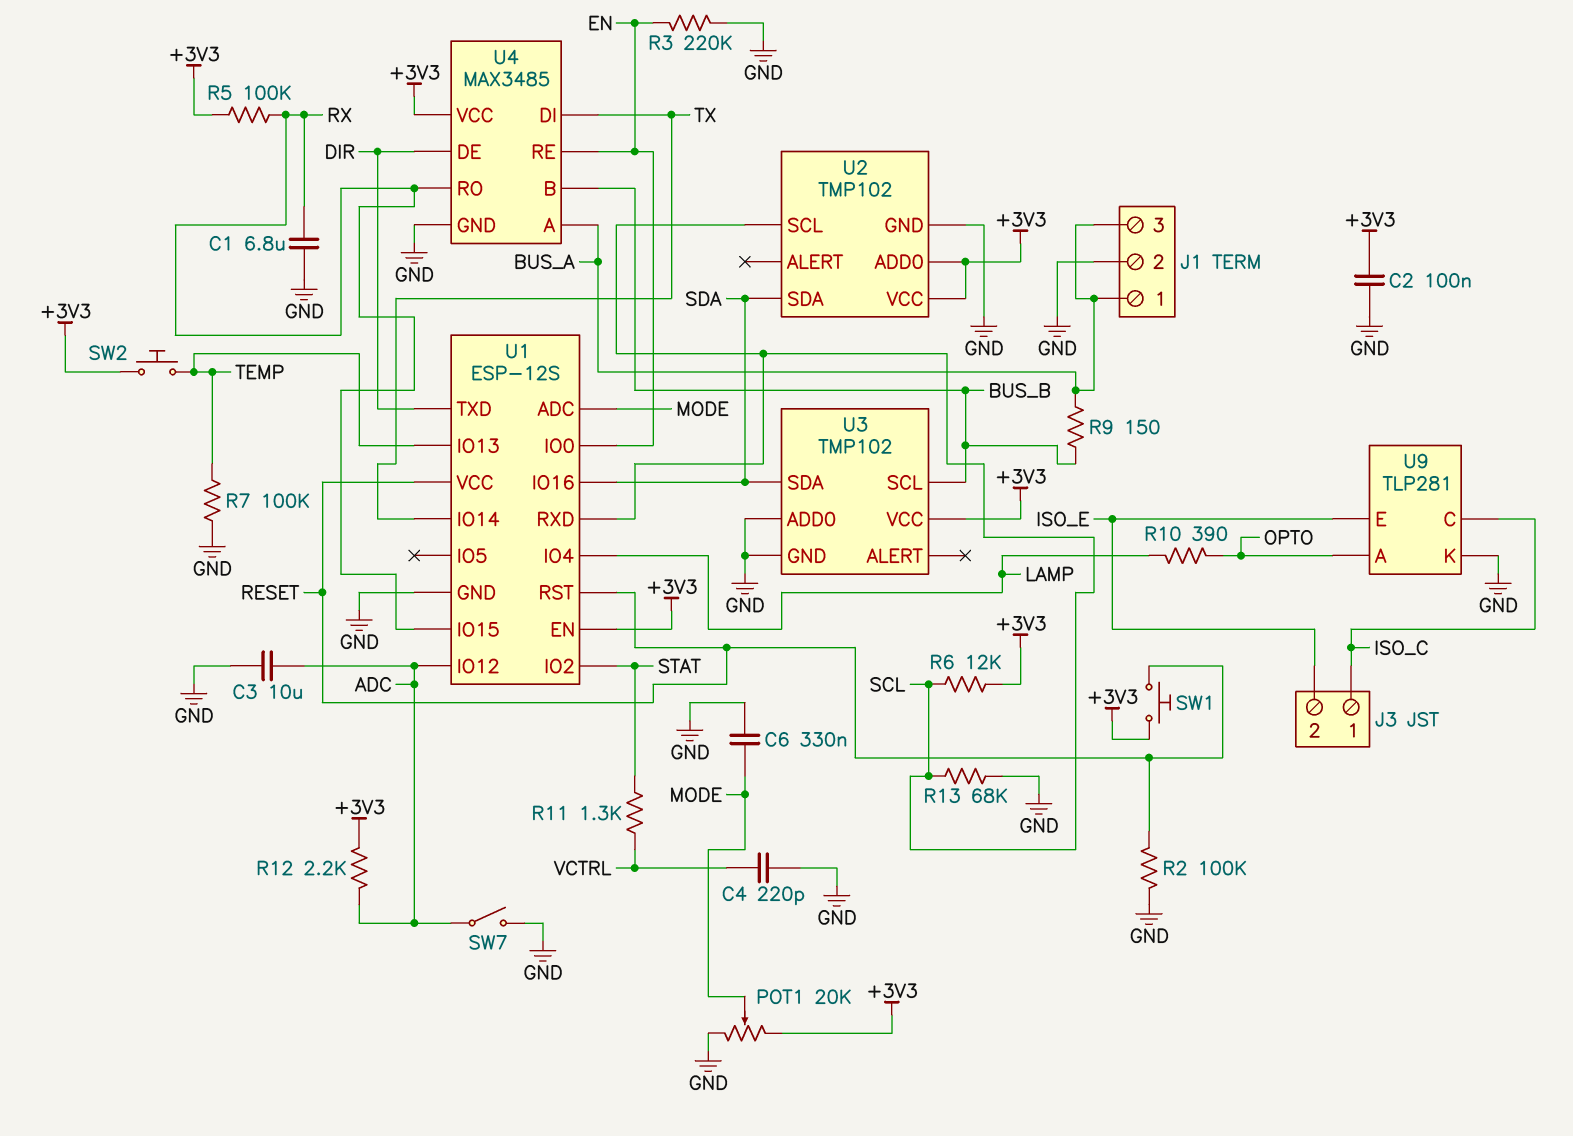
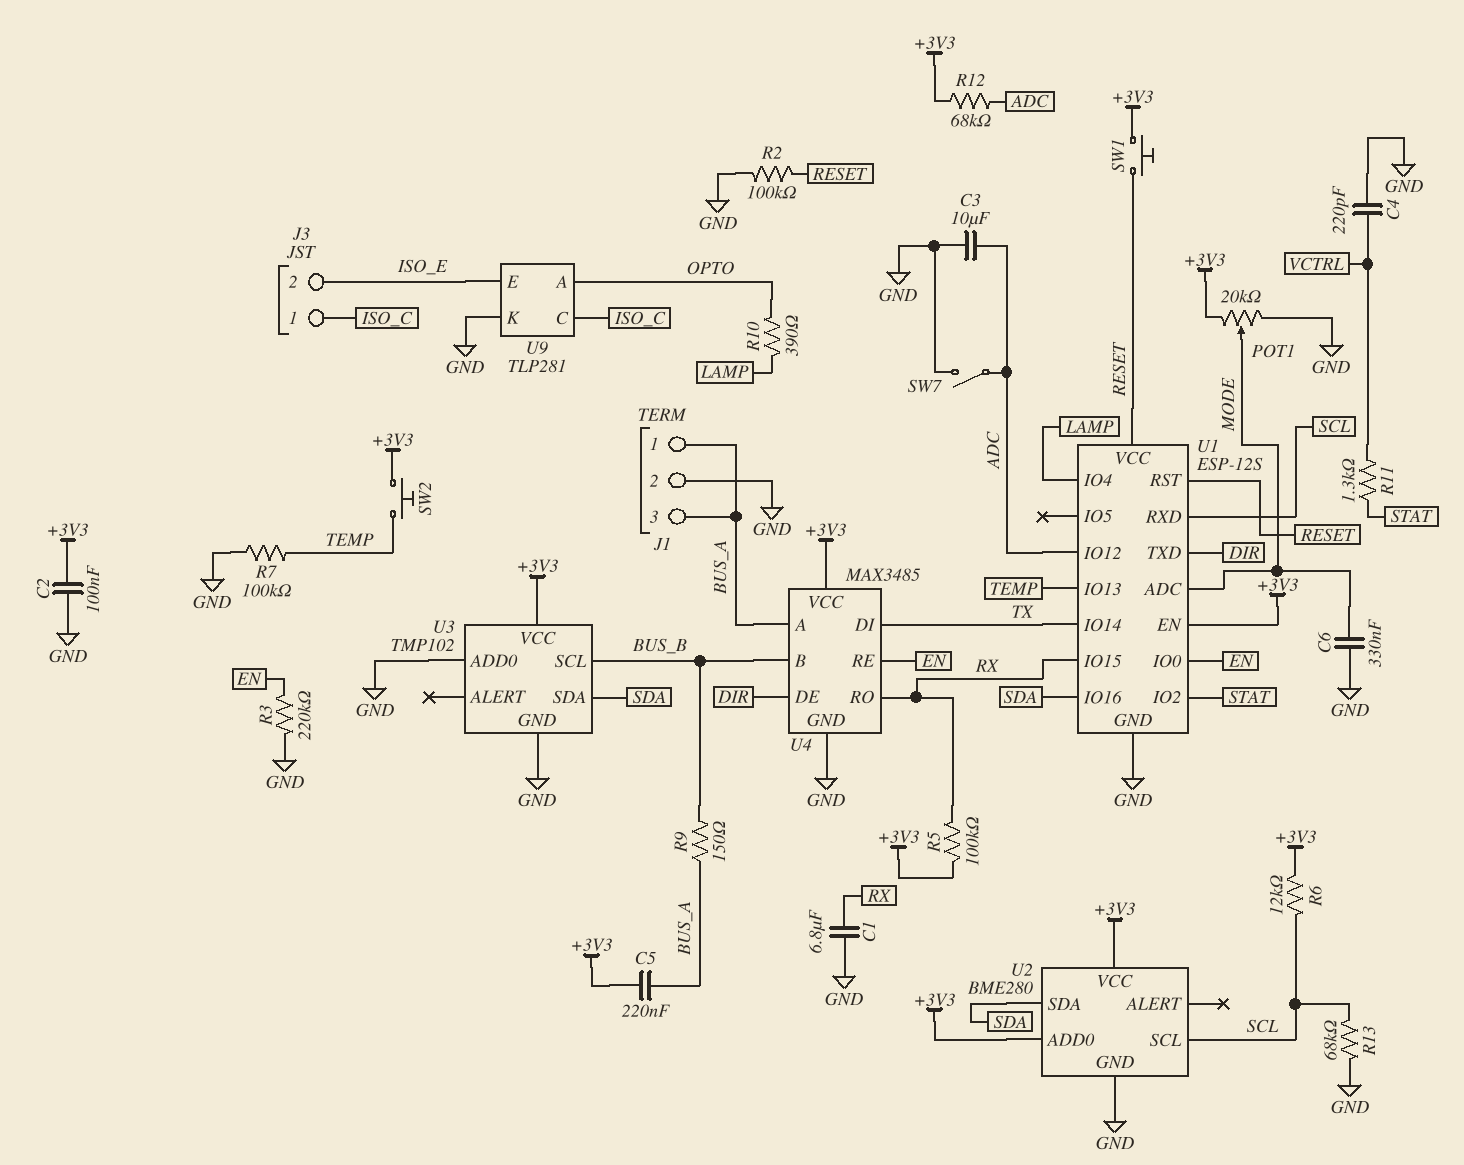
C5: none -> 220nF (+3V3, BUS_A)
R12: 2.2k (+3V3, ADC) -> 68k (+3V3, ADC)
U2: TMP102 -> BME280

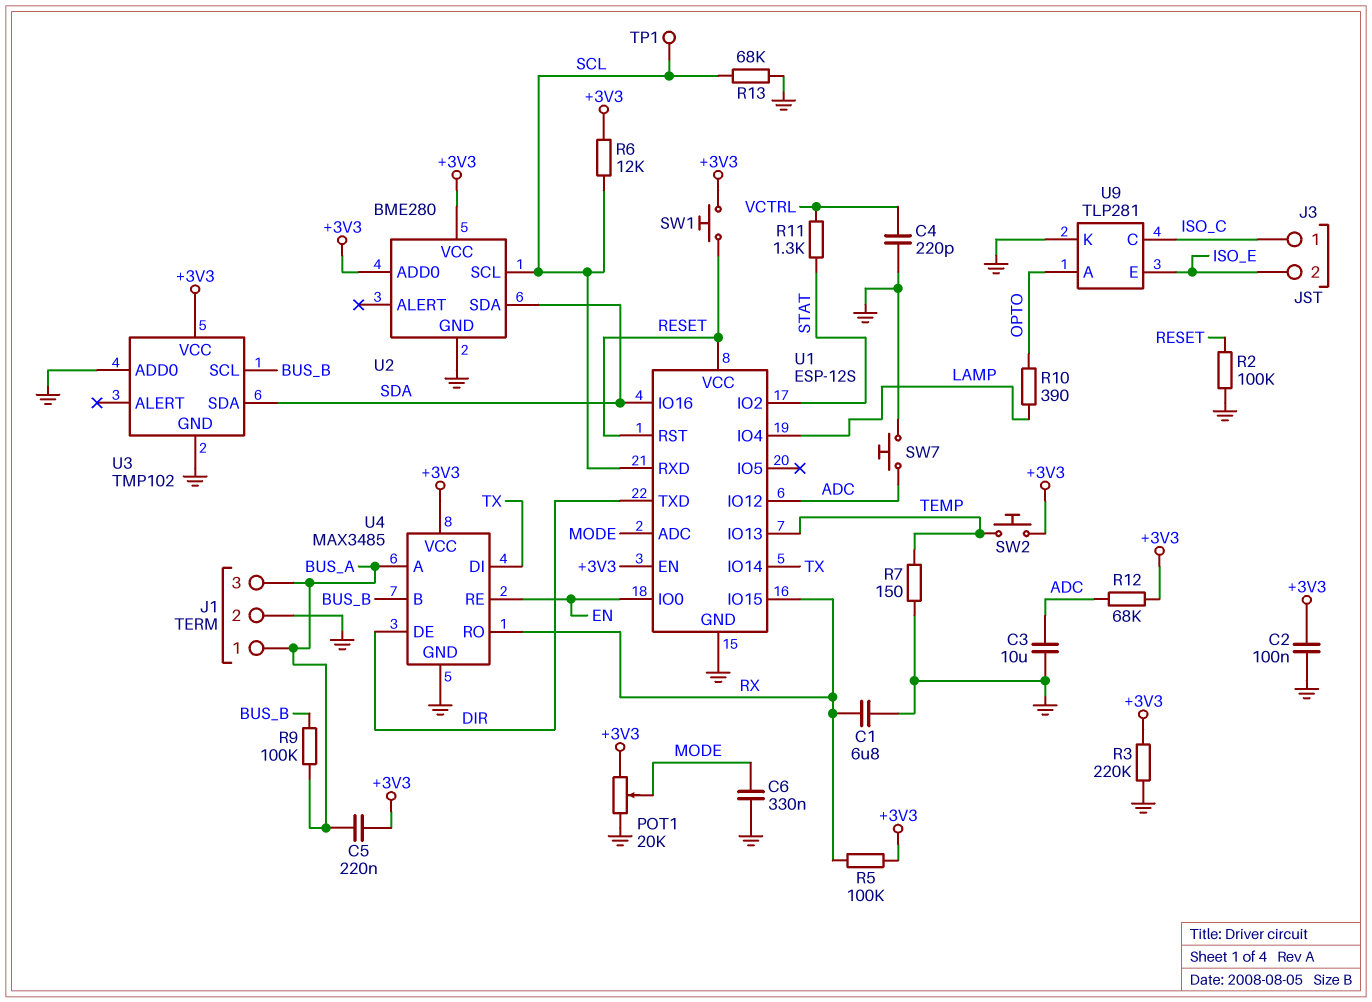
R3: 220k (EN, GND) -> 220k (+3V3, GND)
R7: 100k (GND, TEMP) -> 150 (GND, TEMP)
R9: 150 (BUS_A, BUS_B) -> 100k (BUS_A, BUS_B)
SW7: switch (ADC, GND) -> button (ADC, GND)
TP1: none -> test point (SCL)

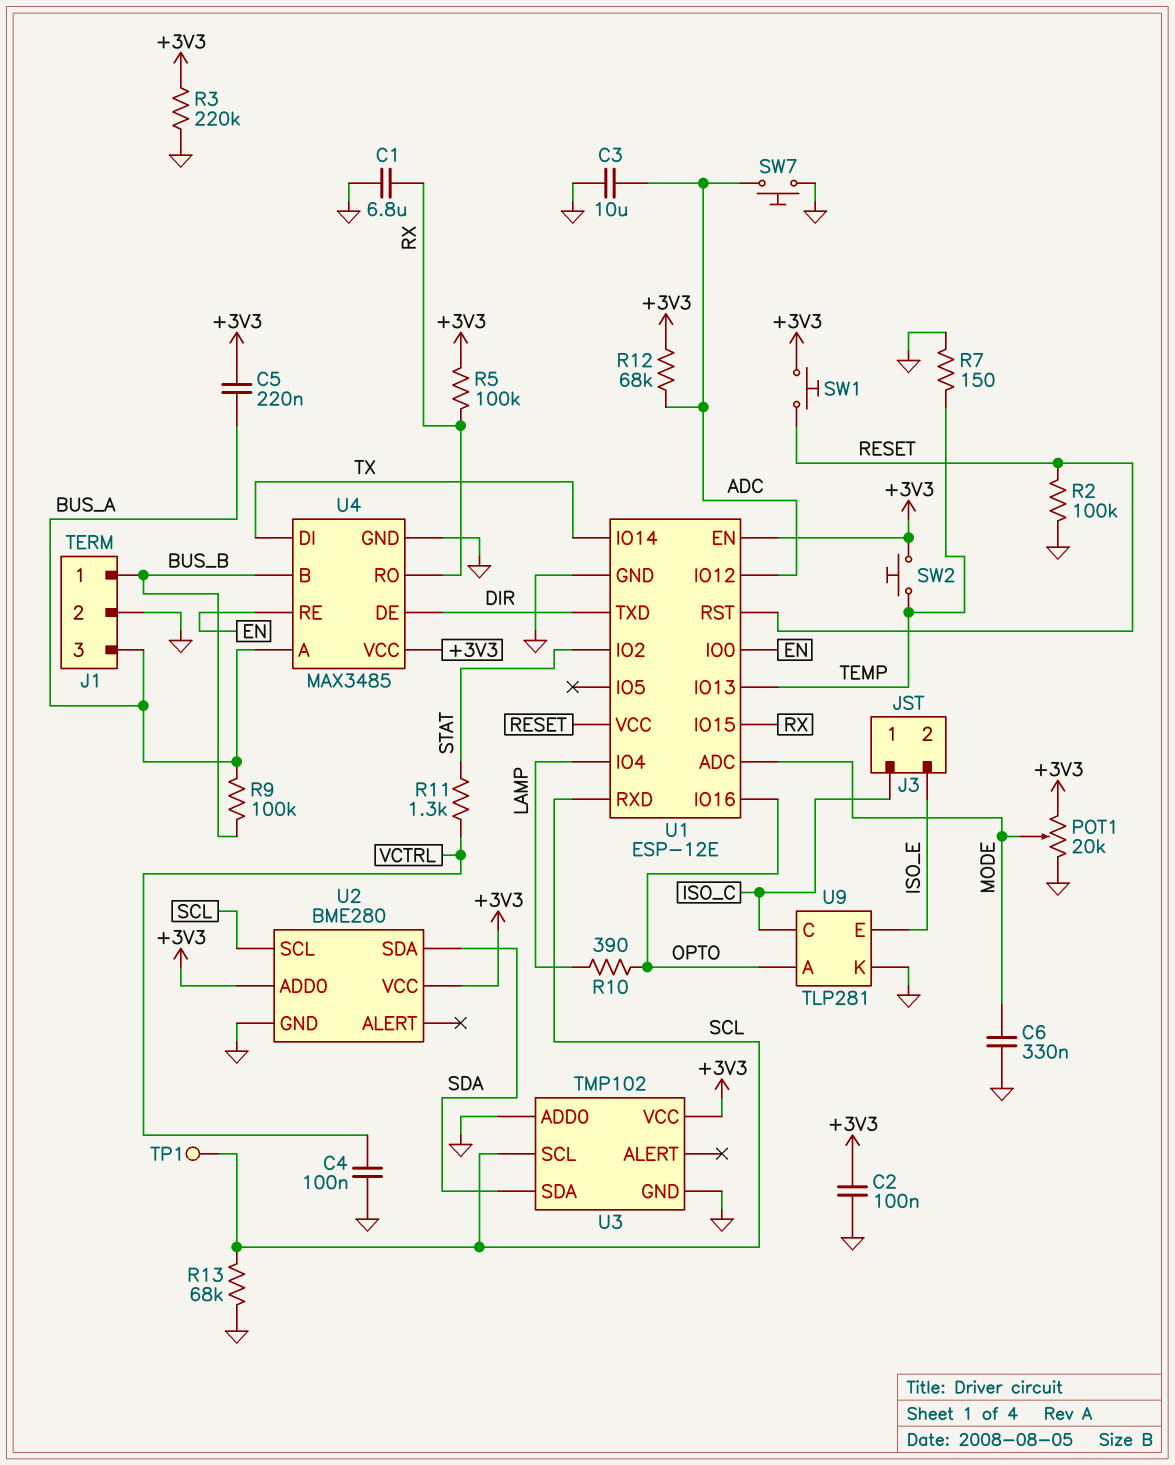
C4: 220pF (GND, VCTRL) -> 100nF (GND, VCTRL)
J1 pin 1: BUS_A -> BUS_B
R6: 12k (+3V3, SCL) -> none
U1: ESP-12S -> ESP-12E
U1 pin IO16: SDA -> OPTO
U3 pin SCL: BUS_B -> SCL

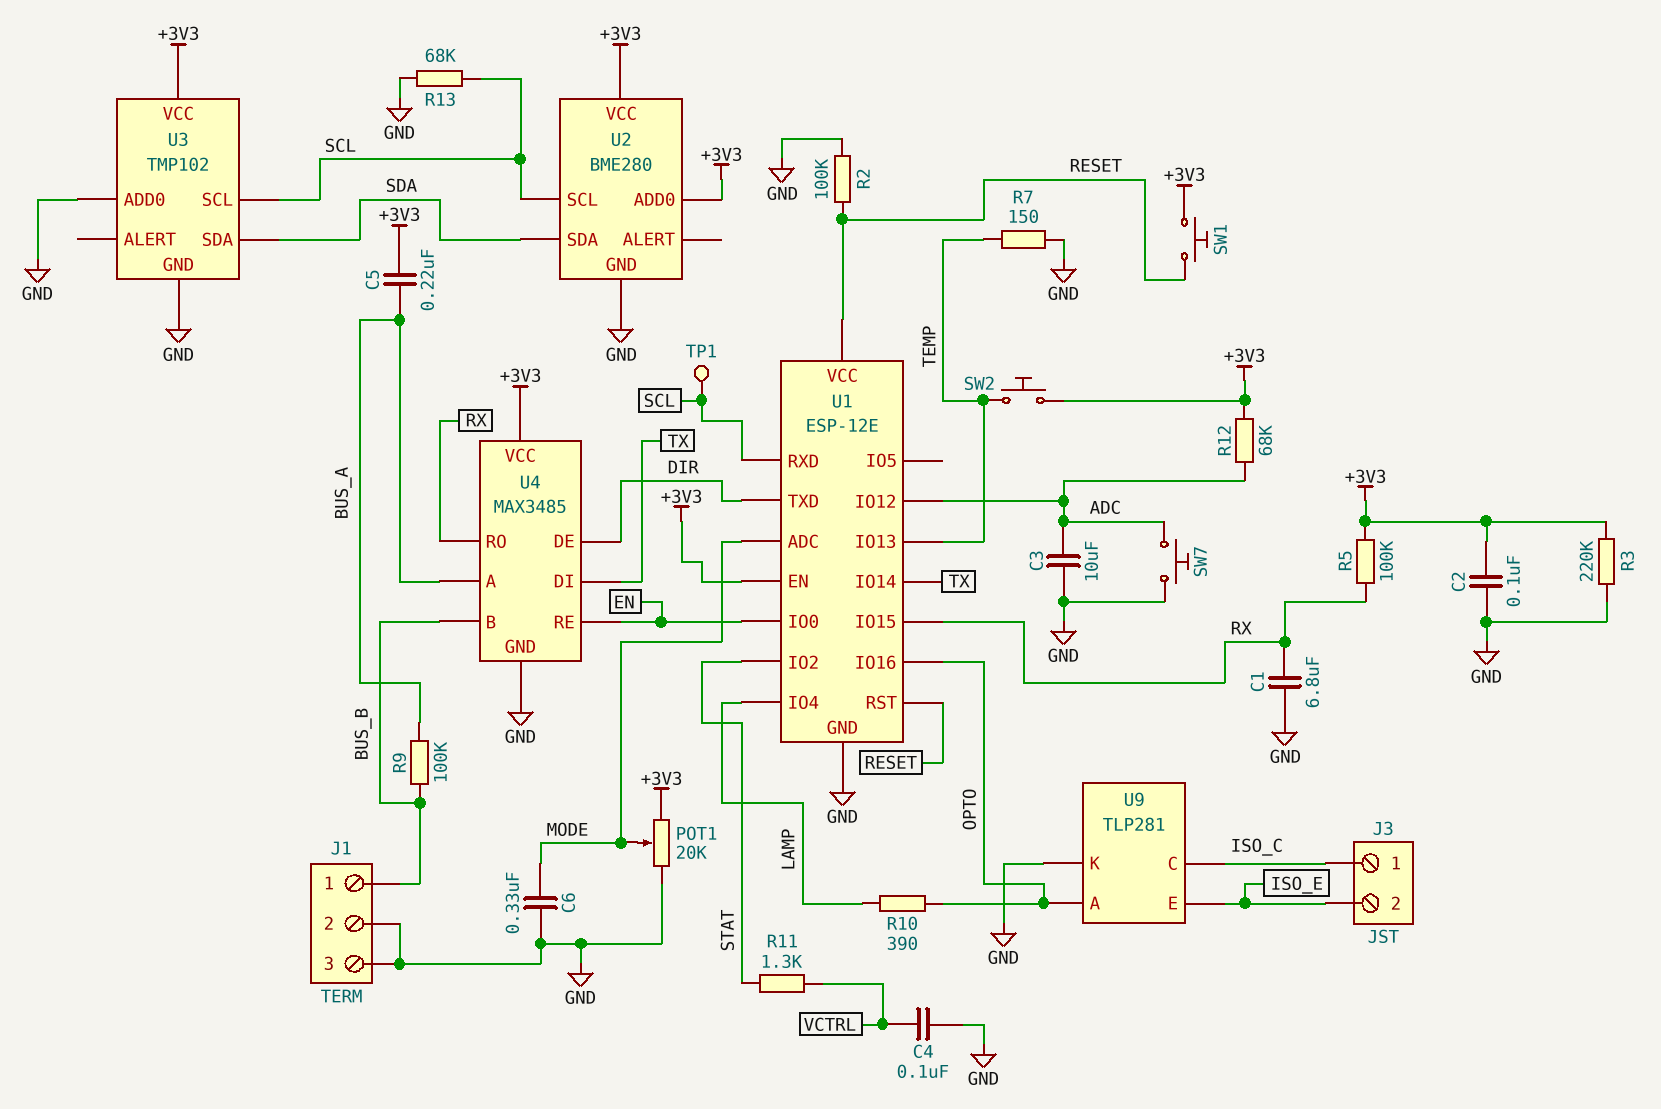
J1 pin 3: BUS_A -> GND

